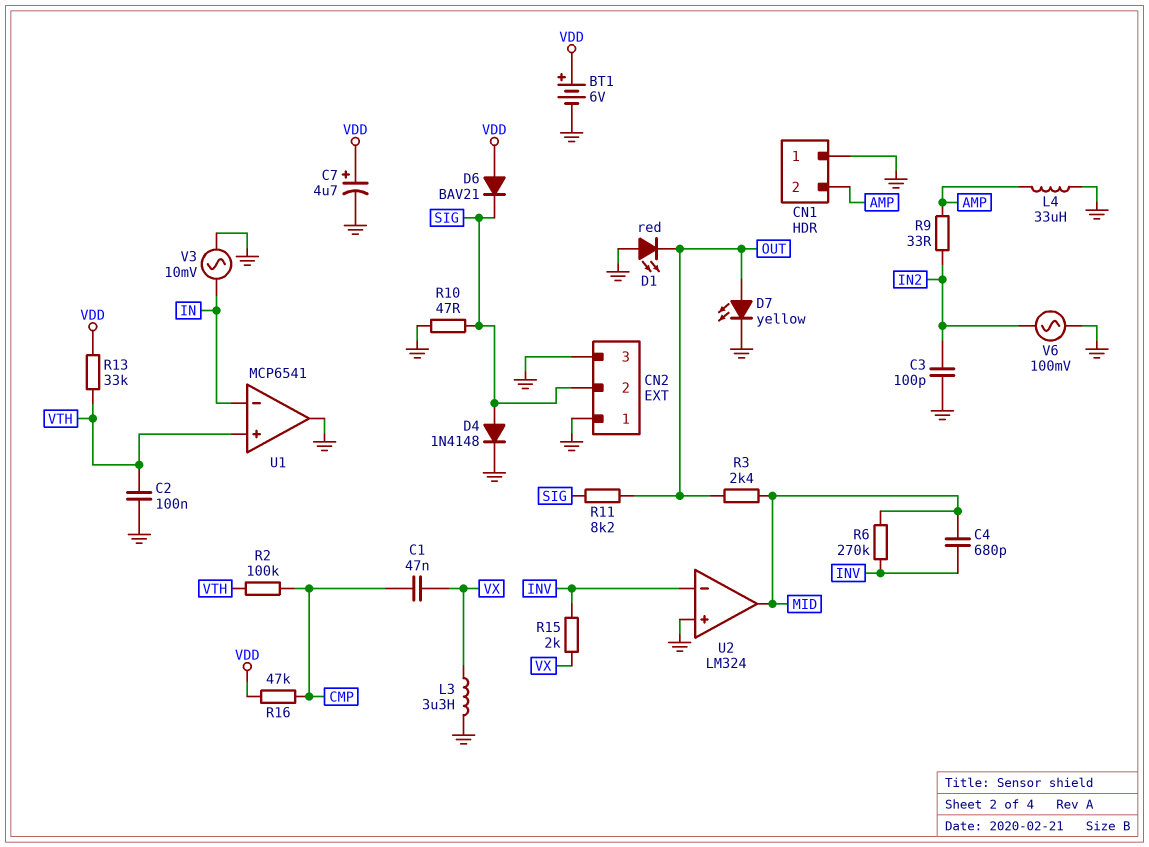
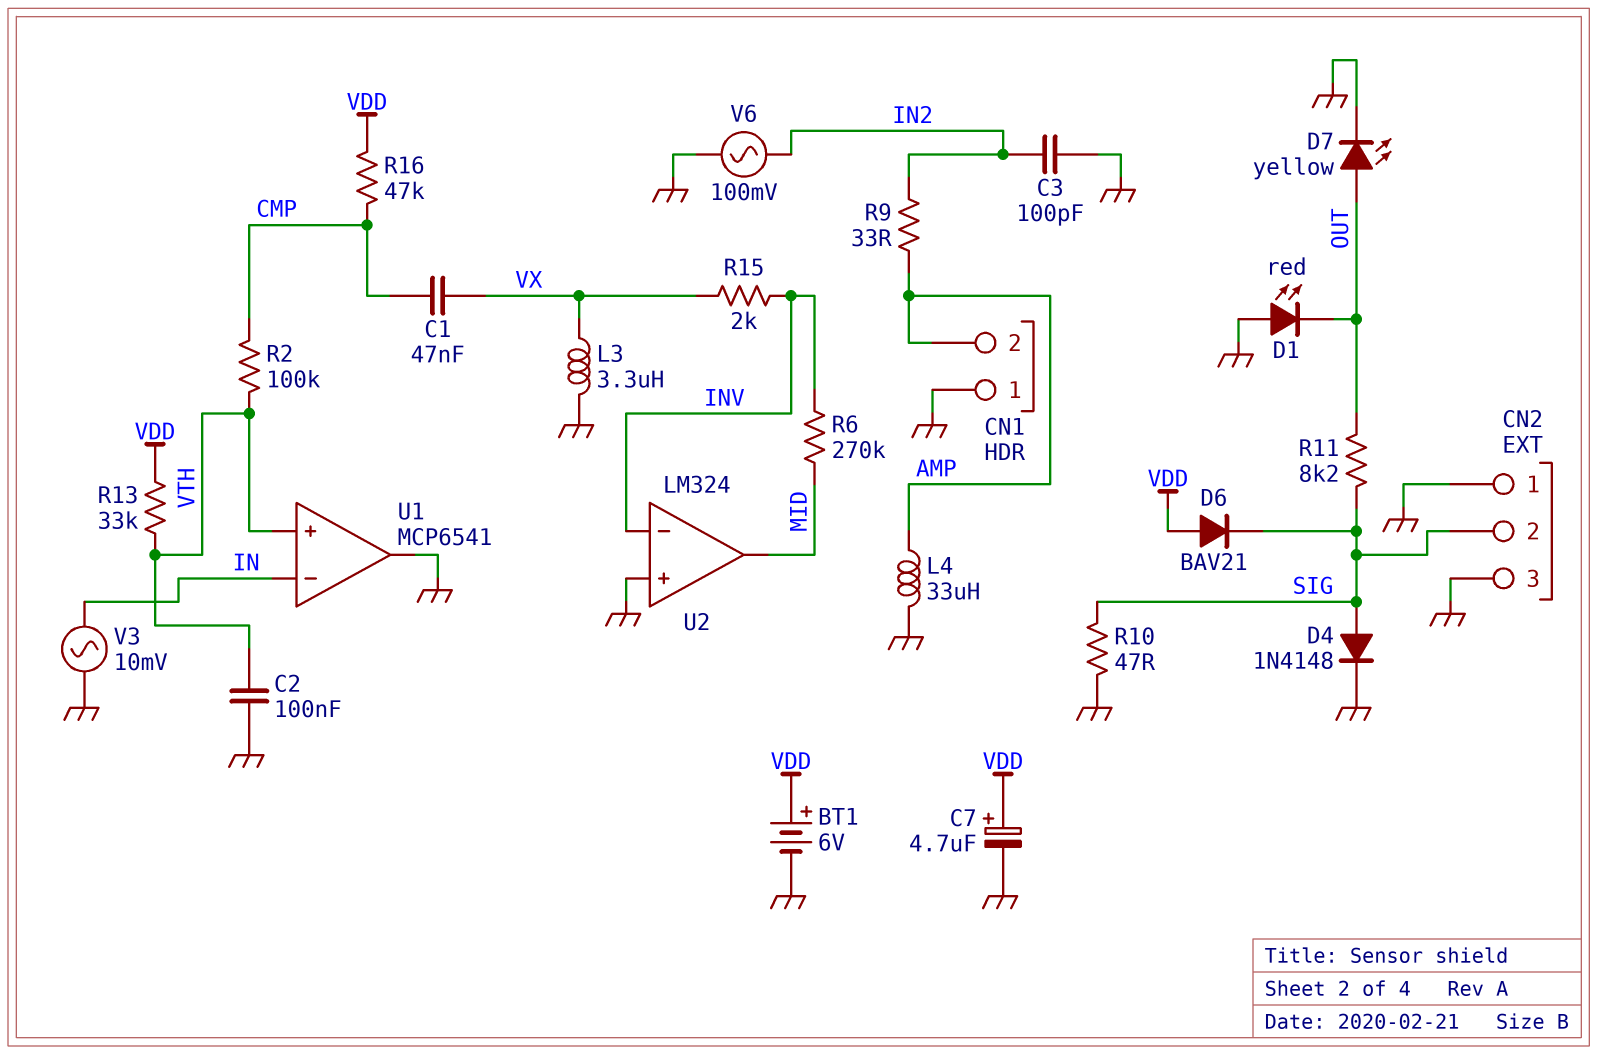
C4: 680pF (INV, MID) -> none
R3: 2.4k (MID, OUT) -> none

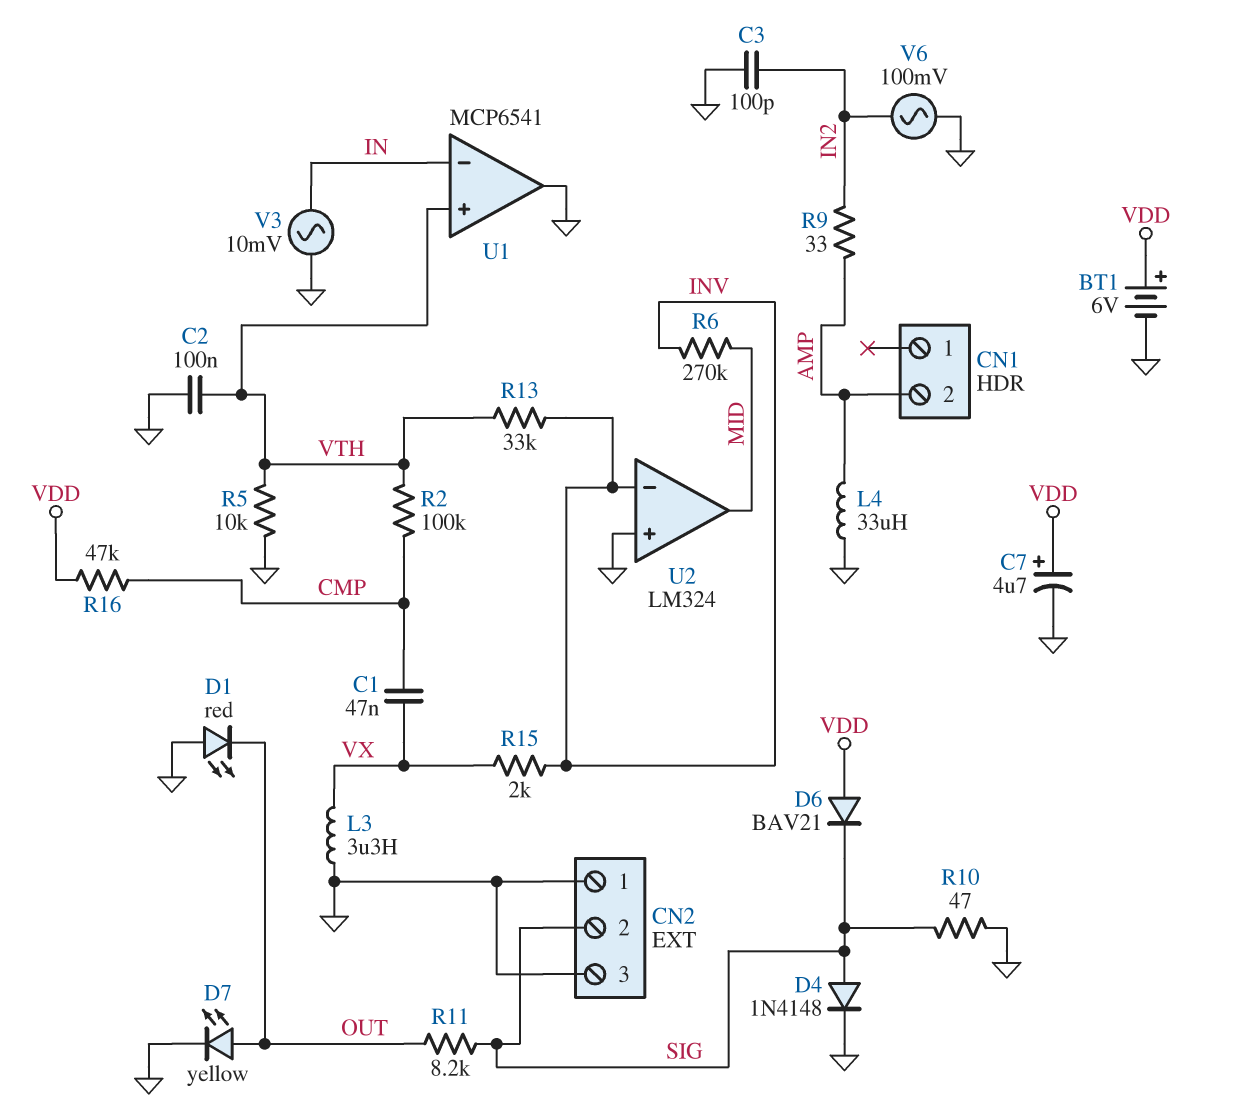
CN1 pin 1: GND -> none
R5: none -> 10k (GND, VTH)
R13: 33k (VDD, VTH) -> 33k (INV, VTH)

